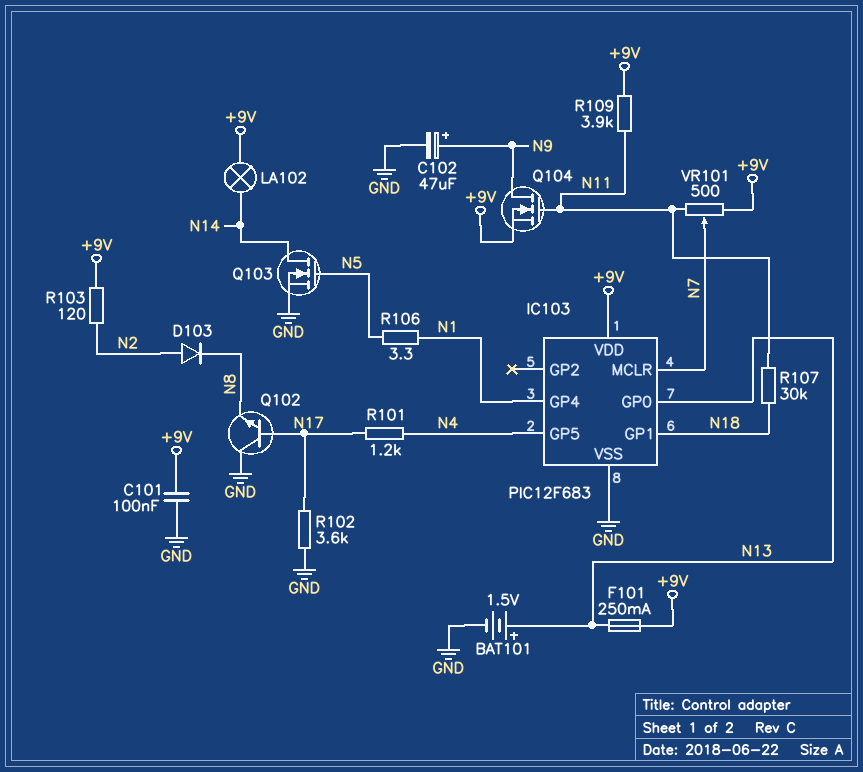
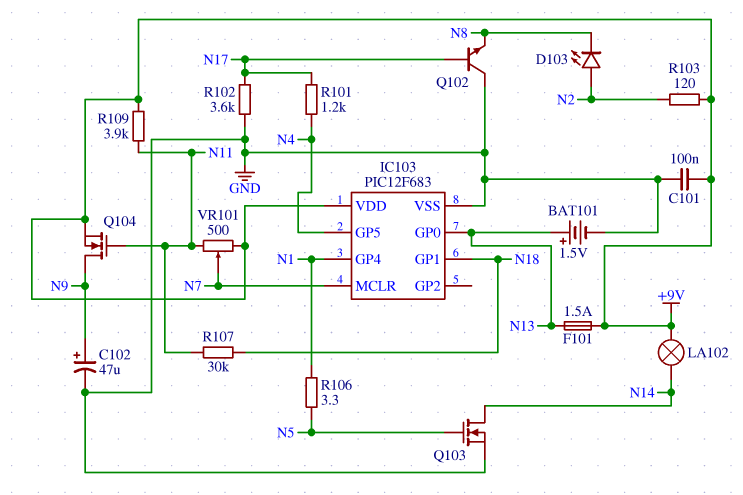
D103: diode (A N2, K N8) -> LED (A N2, K N8)
F101: 250mA (+9V, N13) -> 1.5A (+9V, N13)

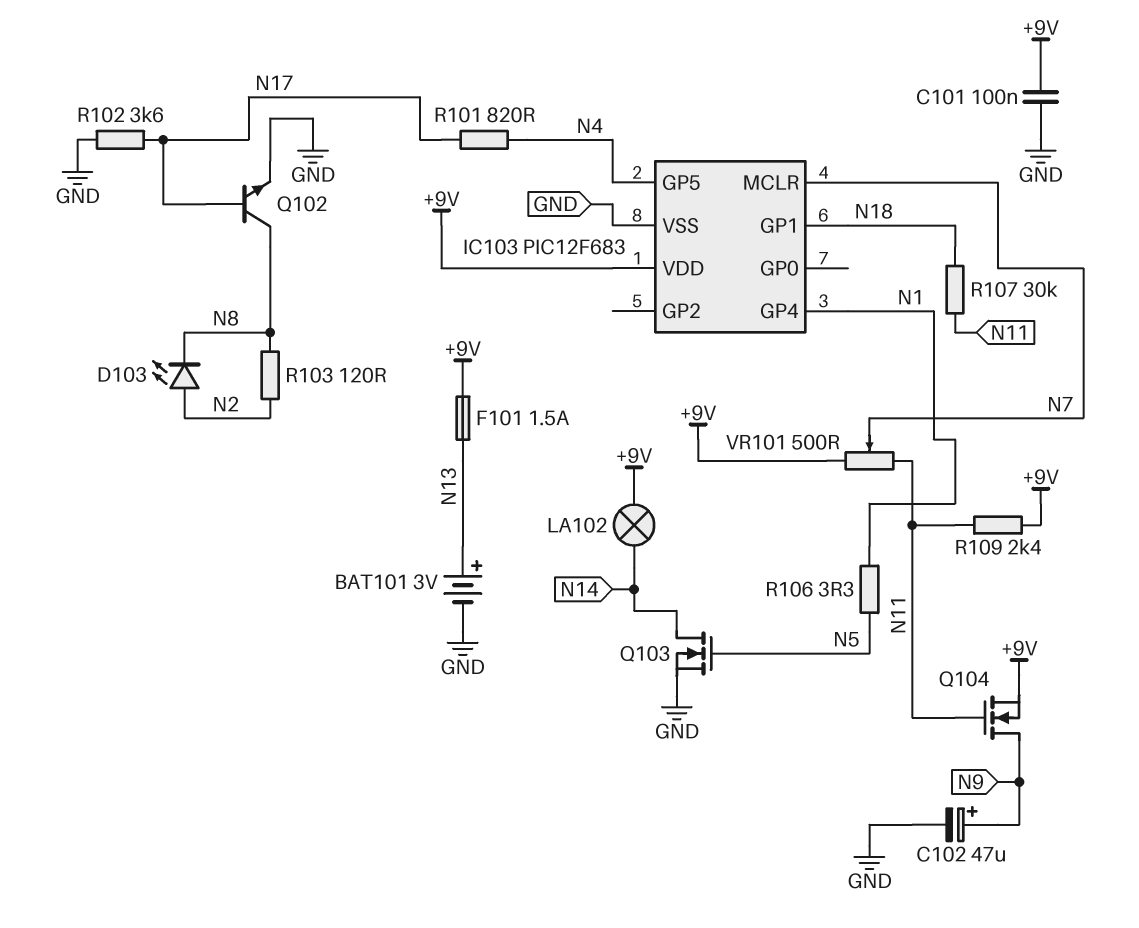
BAT101: 1.5V (plus N13, minus GND) -> 3V (plus N13, minus GND)
IC103 pin GP0: N13 -> none
Q102: NPN (B N17, C GND, E N8) -> NPN (B N17, C N8, E GND)
R101: 1.2k (N4, N17) -> 820 (N4, N17)
R103: 120 (+9V, N2) -> 120 (N2, N8)
R109: 3.9k (+9V, N11) -> 2.4k (+9V, N11)

